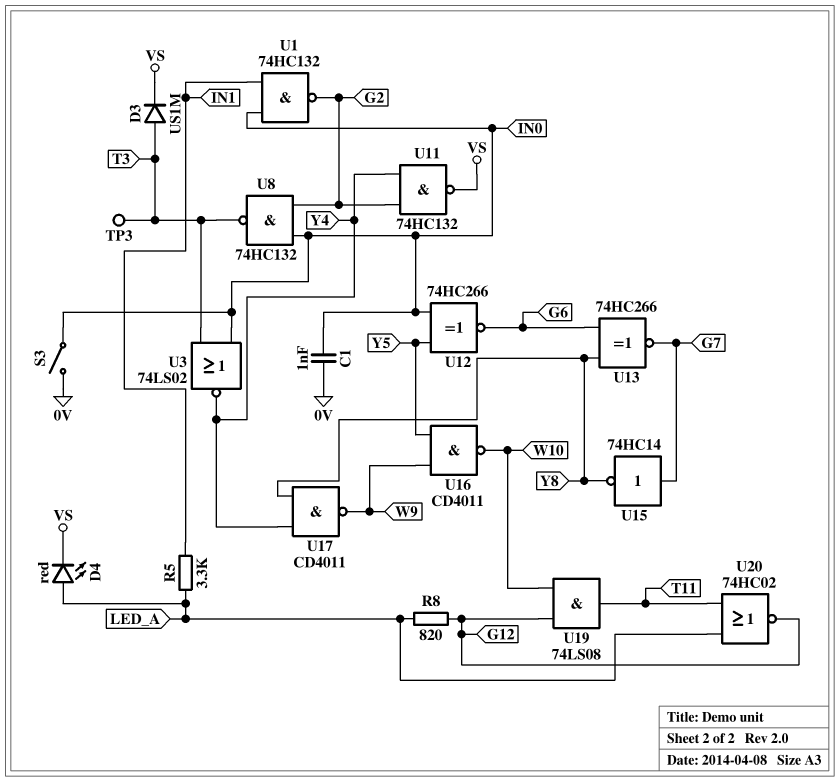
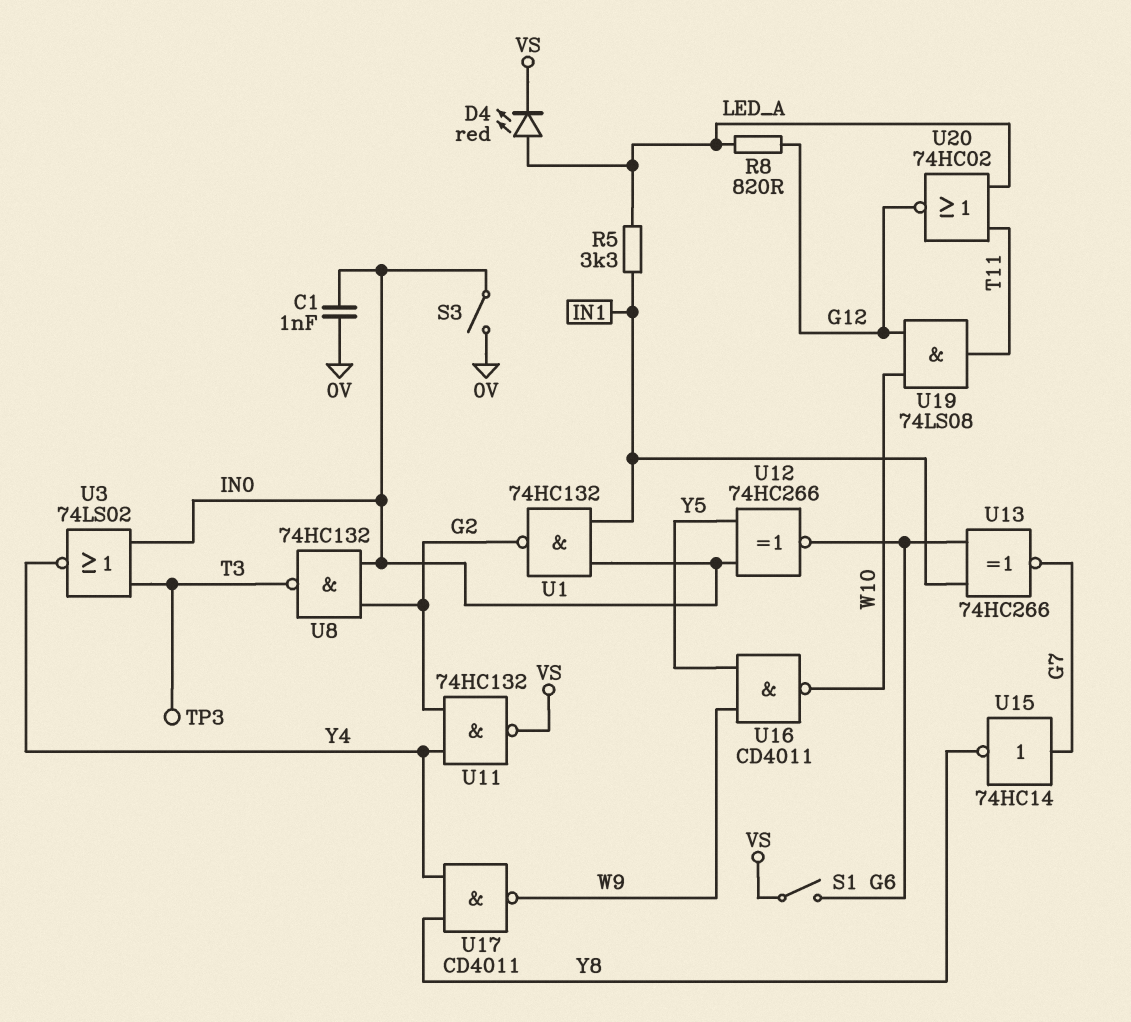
D3: diode US1M (A T3, K VS) -> none
S1: none -> switch (G6, VS)
U13: XNOR 74HC266 (in G6, in Y8, out G7) -> XNOR 74HC266 (in G6, in IN1, out G7)

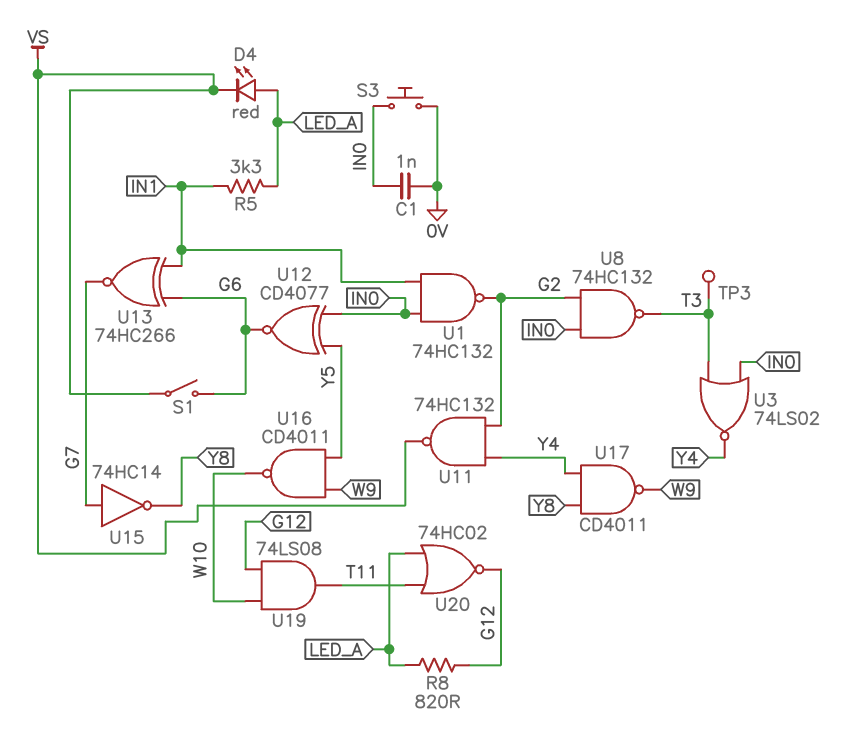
S3: switch (0V, IN0) -> button (0V, IN0)
U12: XNOR 74HC266 (in IN0, in Y5, out G6) -> XNOR CD4077 (in IN0, in Y5, out G6)

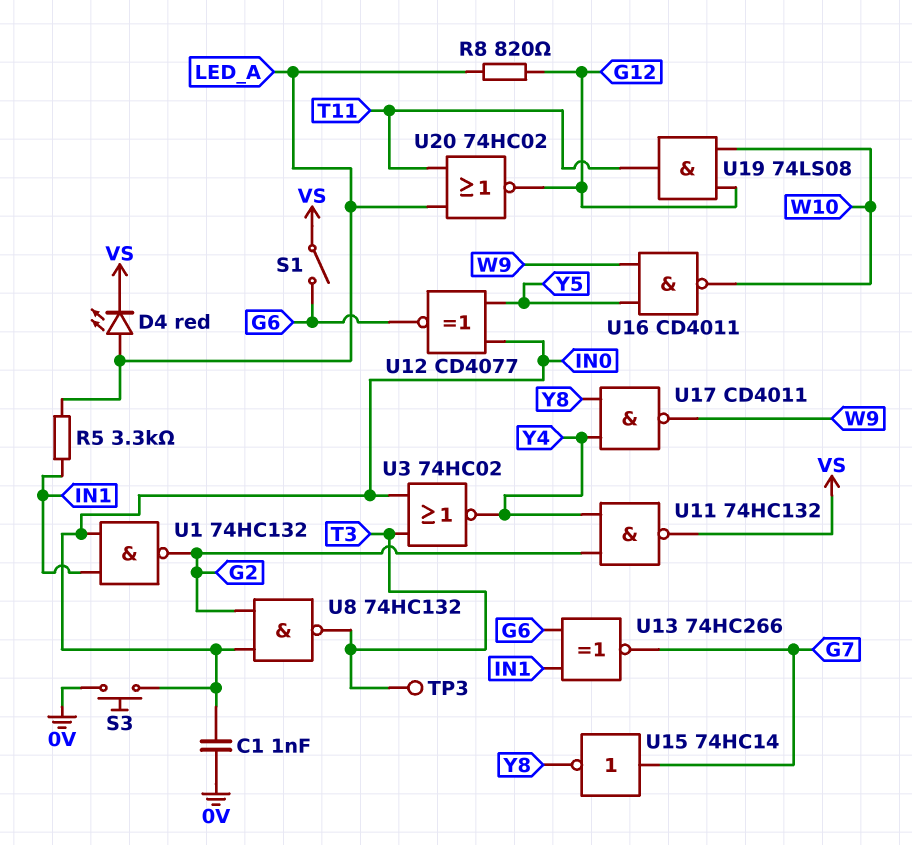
U3: NOR 74LS02 (in IN0, in T3, out Y4) -> NOR 74HC02 (in IN0, in T3, out Y4)

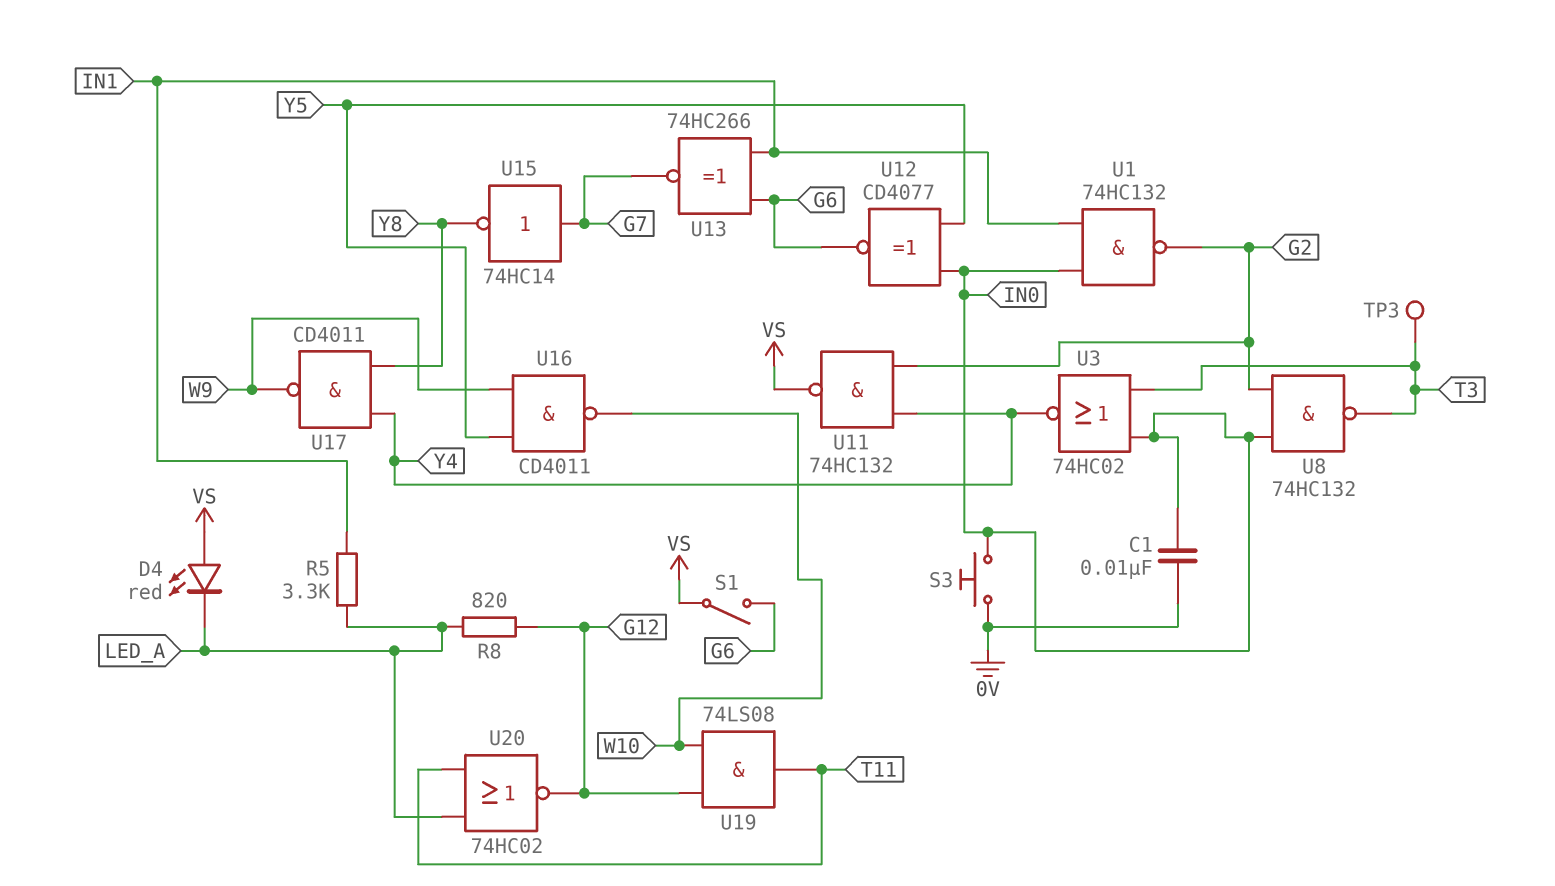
C1: 1nF (0V, IN0) -> 10nF (0V, IN0)
D4: LED red (A LED_A, K VS) -> LED red (A VS, K LED_A)

